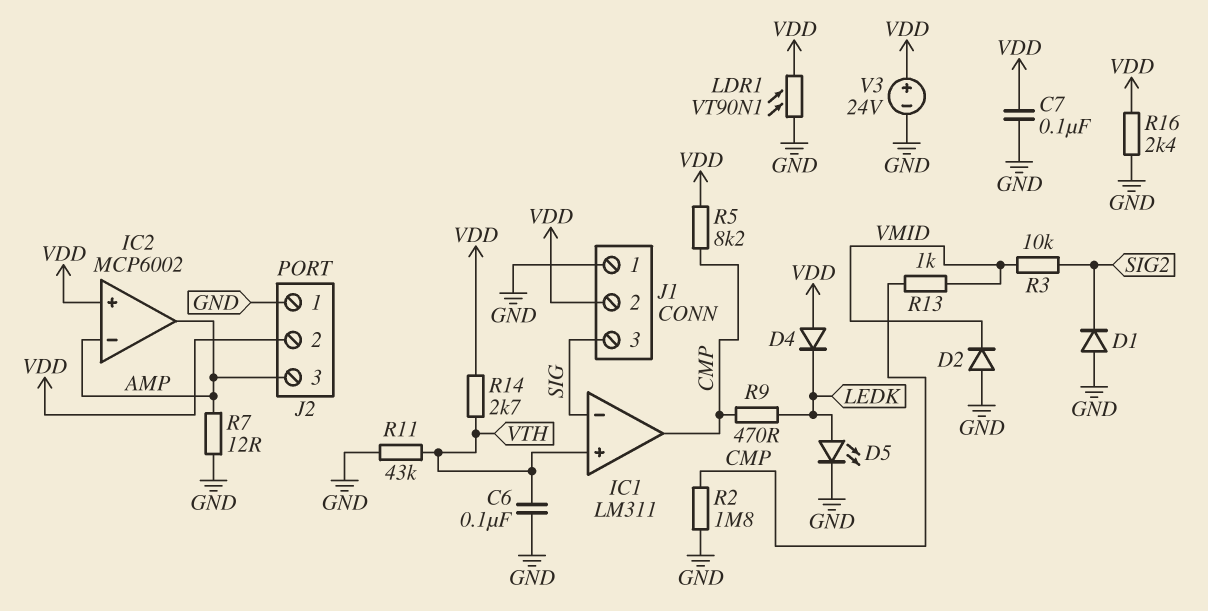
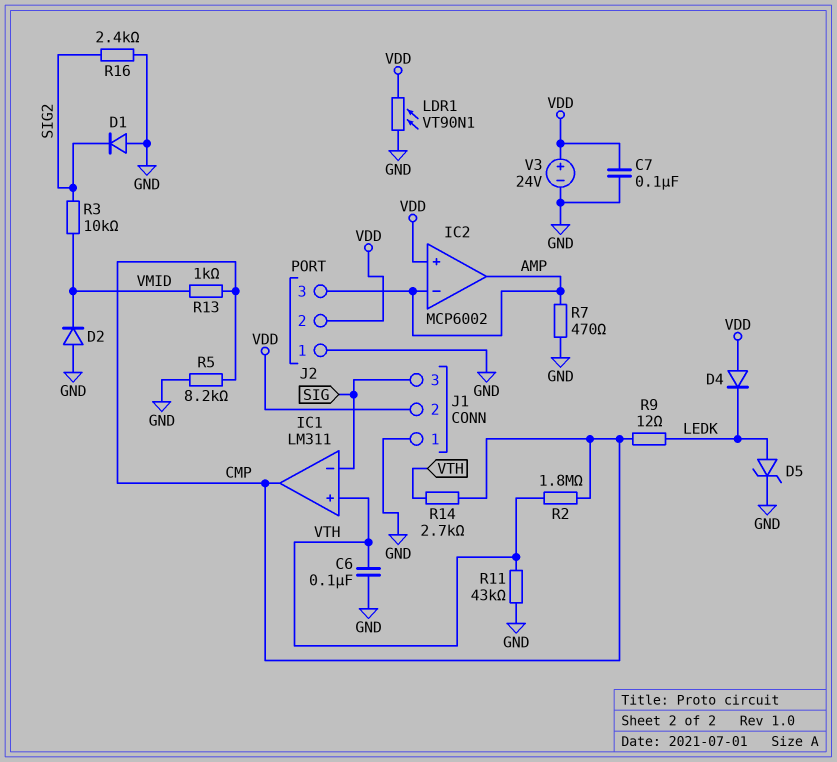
D5: LED (A LEDK, K GND) -> zener (A LEDK, K GND)
R2: 1.8M (CMP, GND) -> 1.8M (CMP, VTH)
R5: 8.2k (CMP, VDD) -> 8.2k (CMP, GND)
R7: 12 (AMP, GND) -> 470 (AMP, GND)
R9: 470 (CMP, LEDK) -> 12 (CMP, LEDK)
R14: 2.7k (VDD, VTH) -> 2.7k (CMP, VTH)
R16: 2.4k (GND, VDD) -> 2.4k (GND, SIG2)

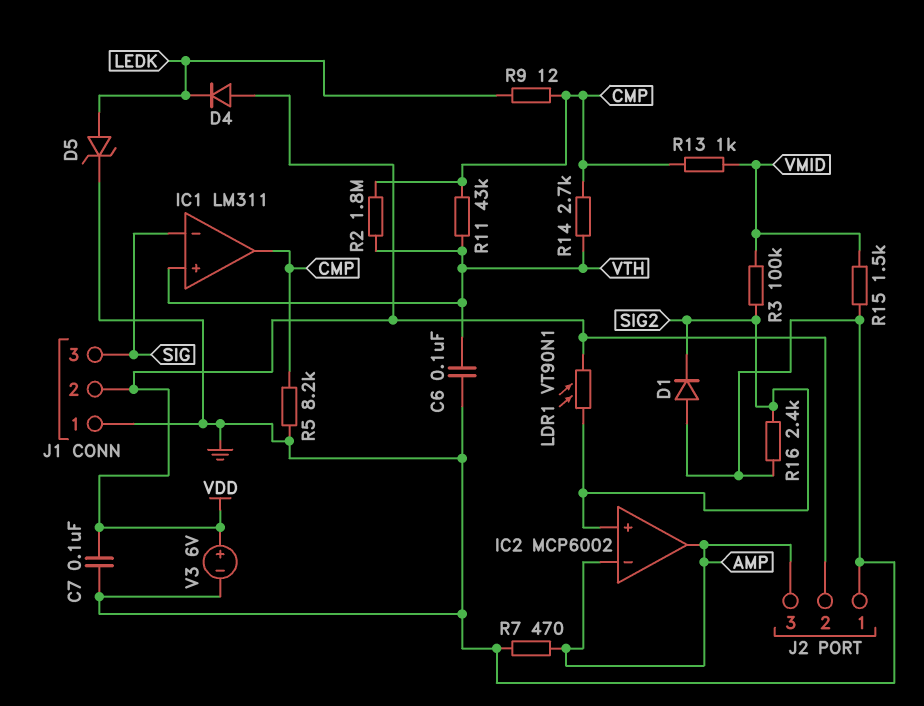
D2: diode (A GND, K VMID) -> none
IC2 pin in+: VDD -> SIG2
LDR1: VT90N1 (GND, VDD) -> VT90N1 (SIG2, VDD)
R3: 10k (SIG2, VMID) -> 100k (SIG2, VMID)
R11: 43k (GND, VTH) -> 43k (CMP, VTH)
R15: none -> 1.5k (GND, VMID)
V3: 24V (plus VDD, minus GND) -> 6V (plus VDD, minus GND)

